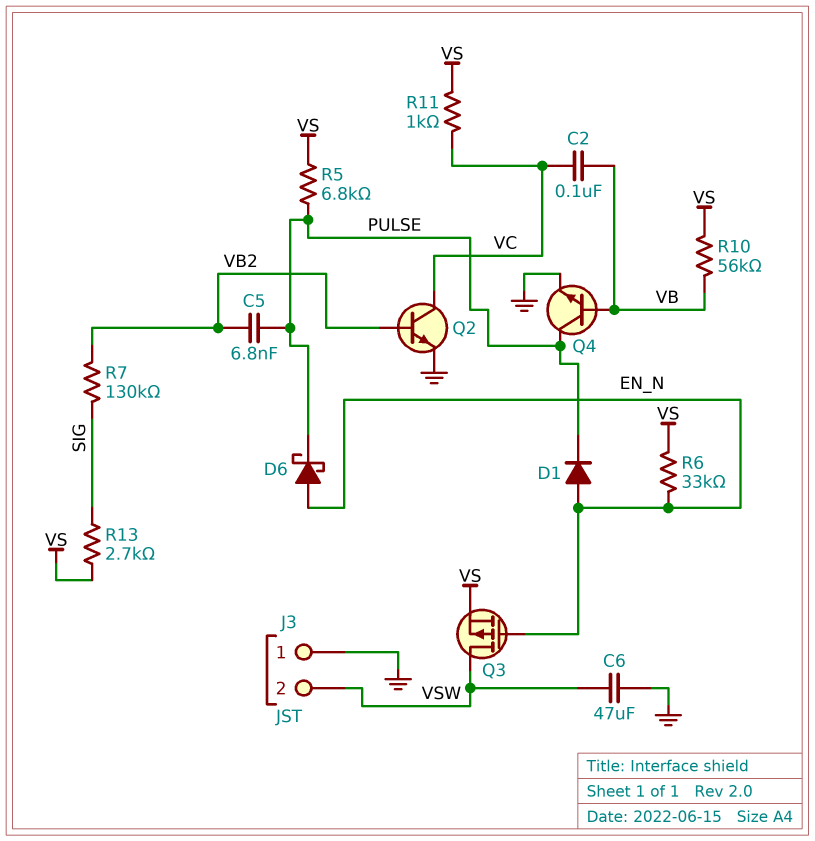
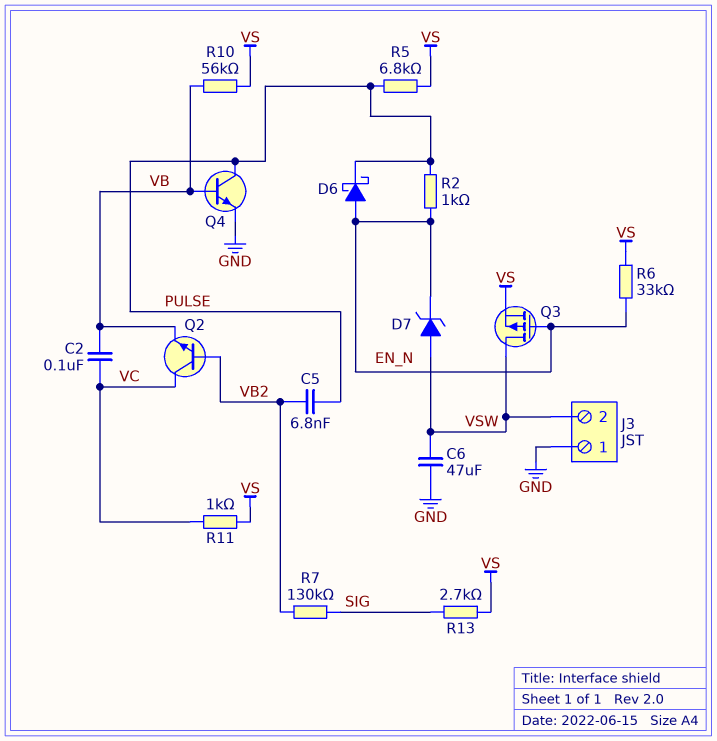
D1: diode (A EN_N, K PULSE) -> none
D7: none -> zener (A VSW, K EN_N)
Q2: NPN (B VB2, C VC, E GND) -> NPN (B VB2, C VC, E VB)
R2: none -> 1k (EN_N, PULSE)

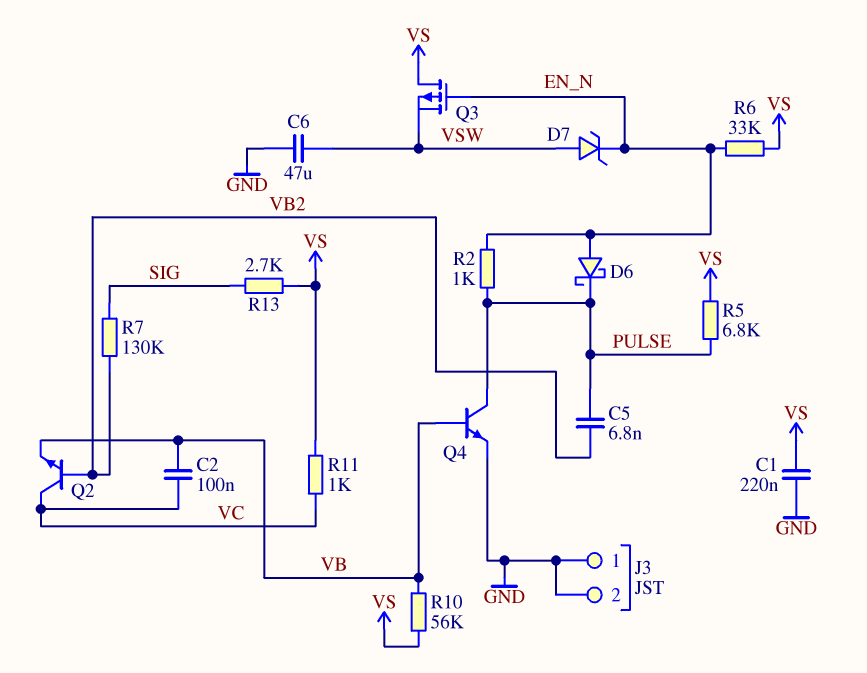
C1: none -> 220nF (GND, VS)
J3 pin 2: VSW -> GND
Q3: PMOS (G EN_N, D VSW, S VS) -> PMOS (G EN_N, D VS, S VSW)

